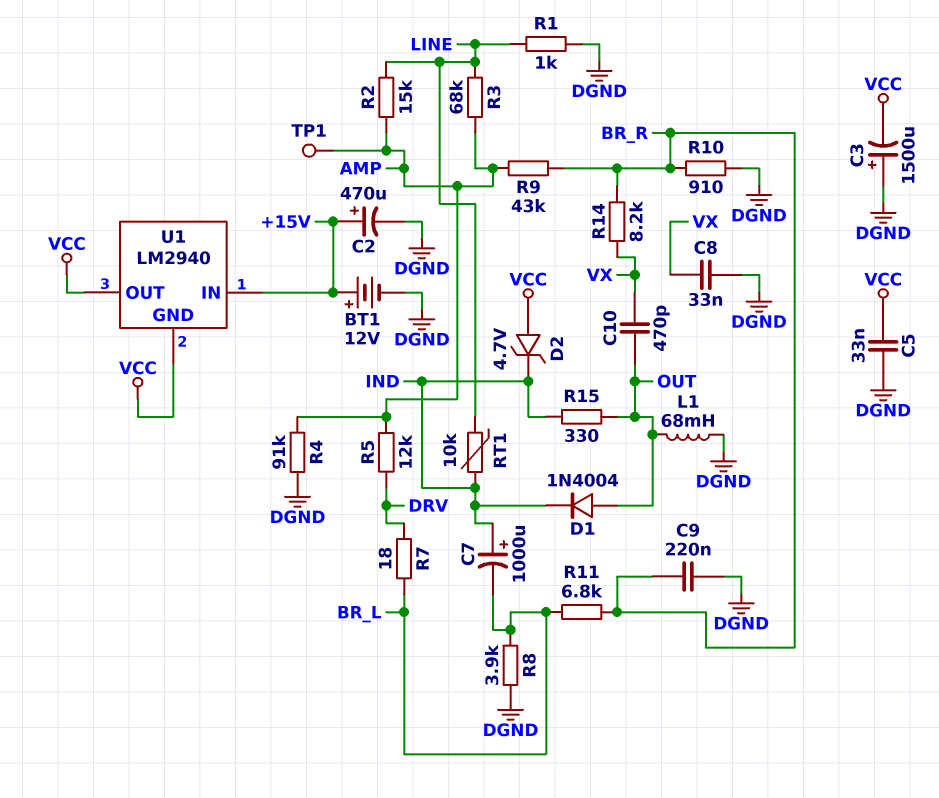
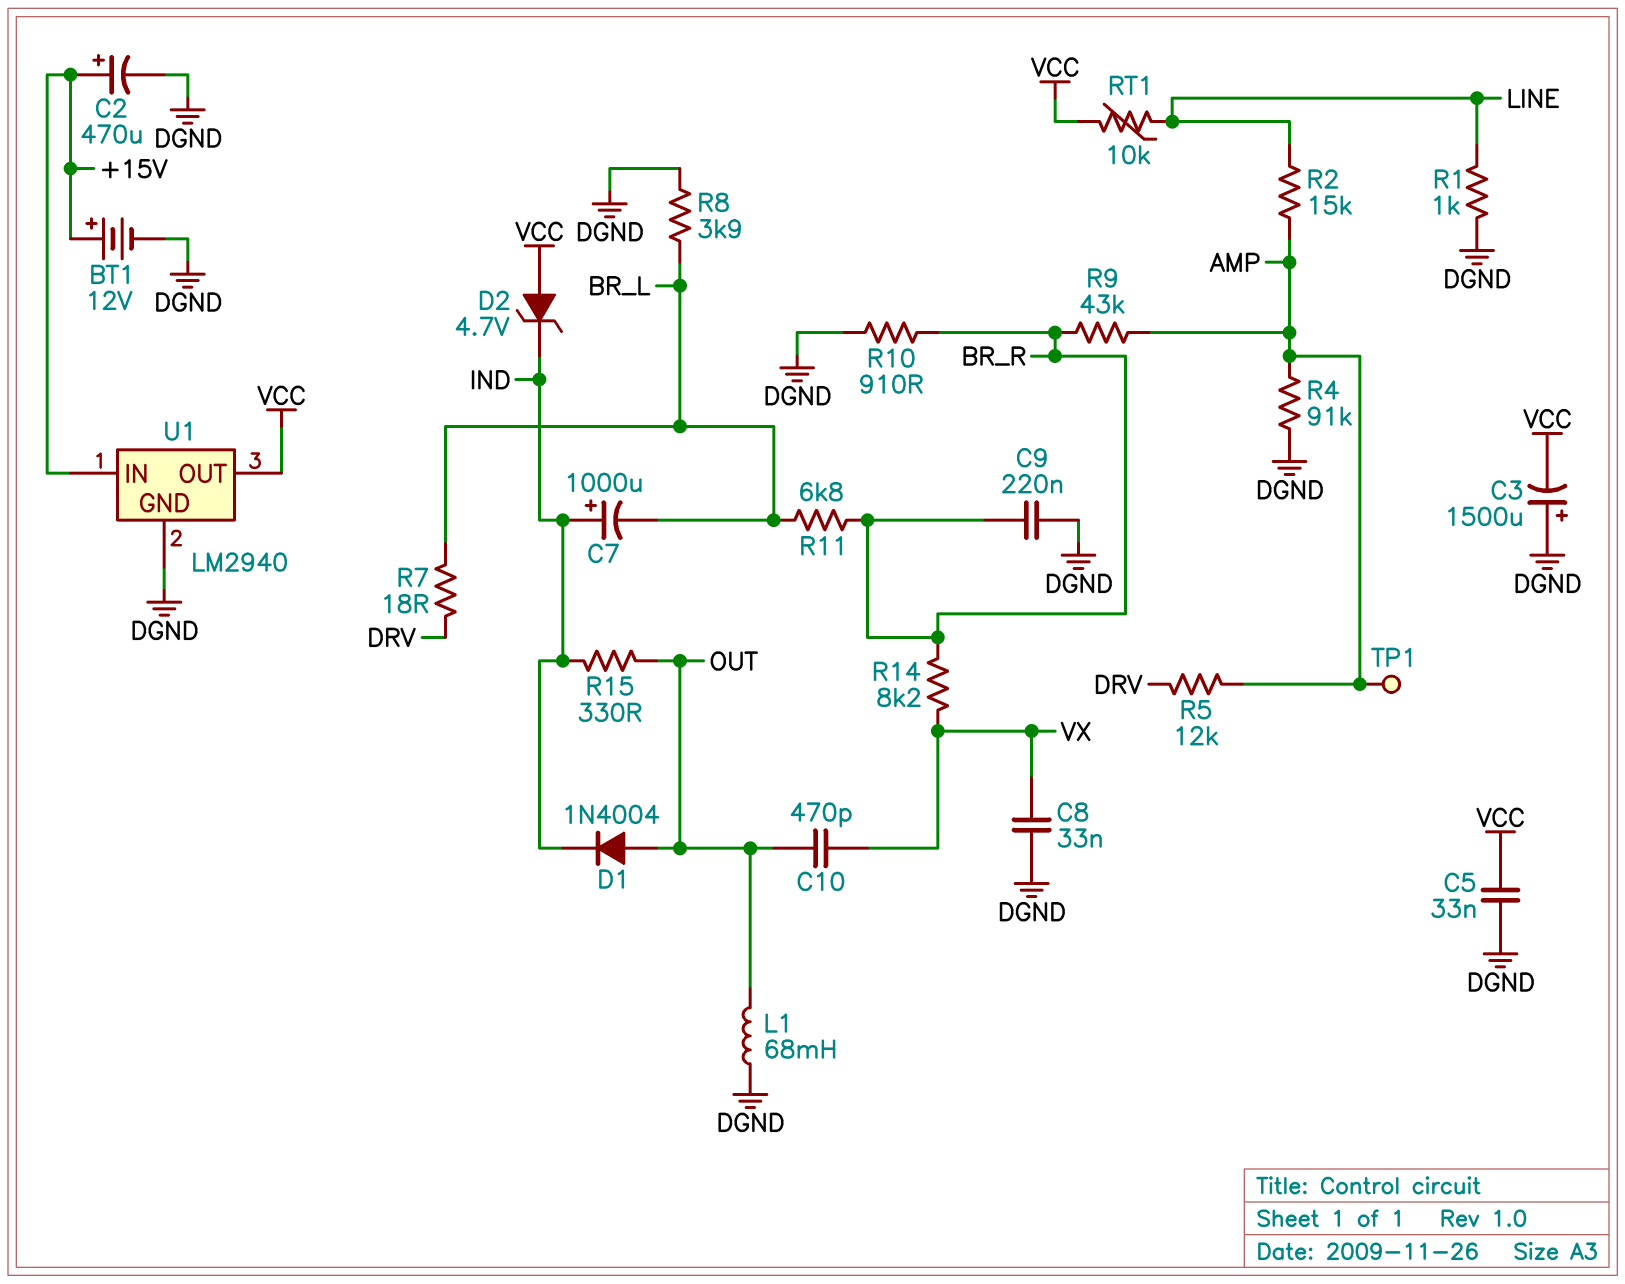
R3: 68k (AMP, LINE) -> none
RT1: 10k (IND, LINE) -> 10k (LINE, VCC)
U1 pin GND: VCC -> DGND

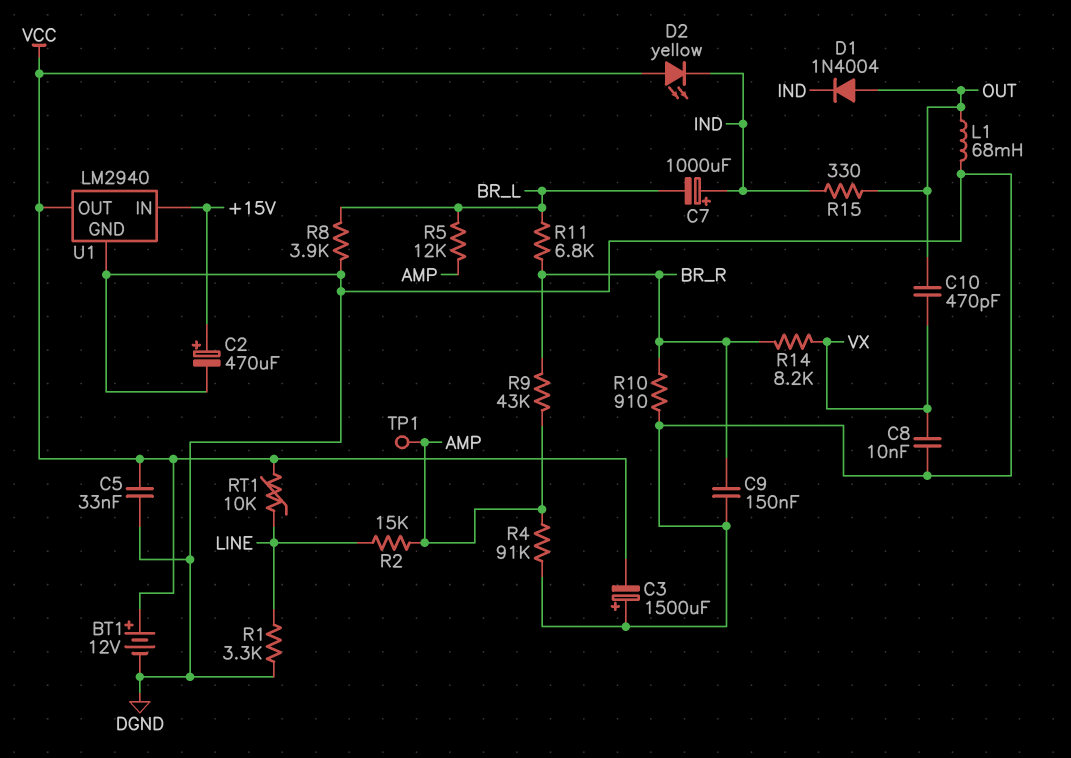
BT1: 12V (plus +15V, minus DGND) -> 12V (plus VCC, minus DGND)
C8: 33nF (DGND, VX) -> 10nF (DGND, VX)
C9: 220nF (BR_R, DGND) -> 150nF (BR_R, DGND)
D2: zener 4.7V (A VCC, K IND) -> LED yellow (A VCC, K IND)
R1: 1k (DGND, LINE) -> 3.3k (DGND, LINE)
R5: 12k (AMP, DRV) -> 12k (AMP, BR_L)
R7: 18 (BR_L, DRV) -> none

